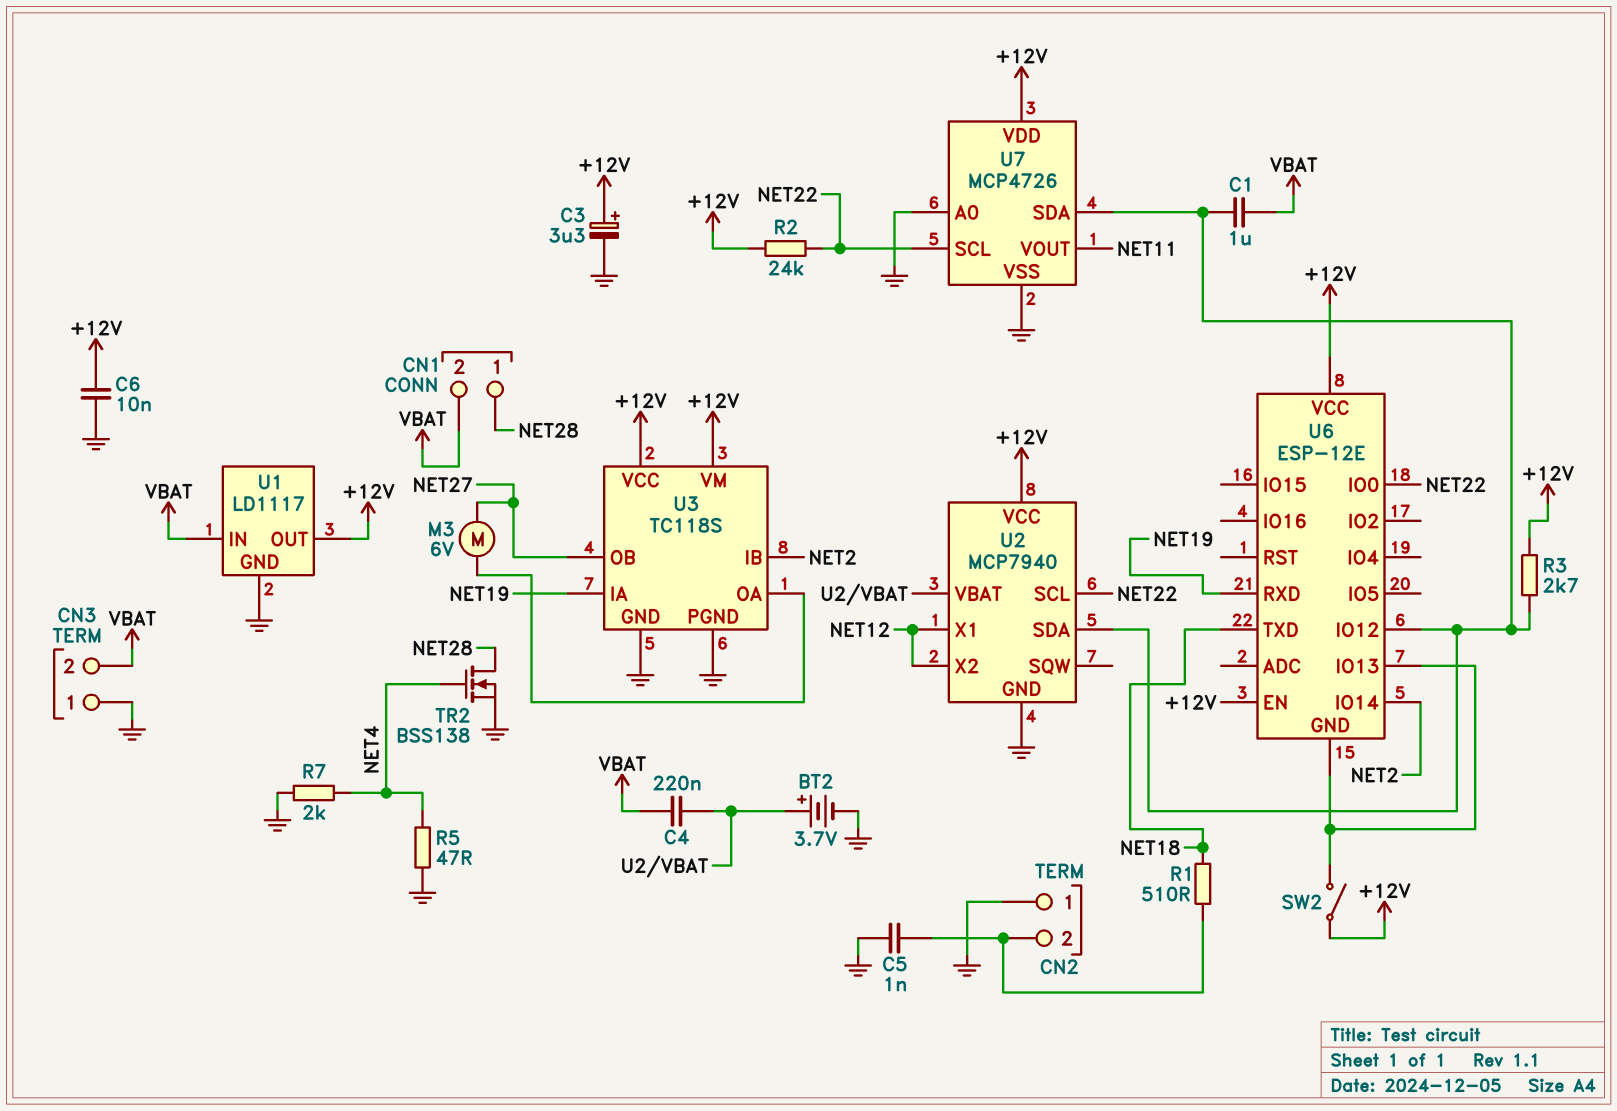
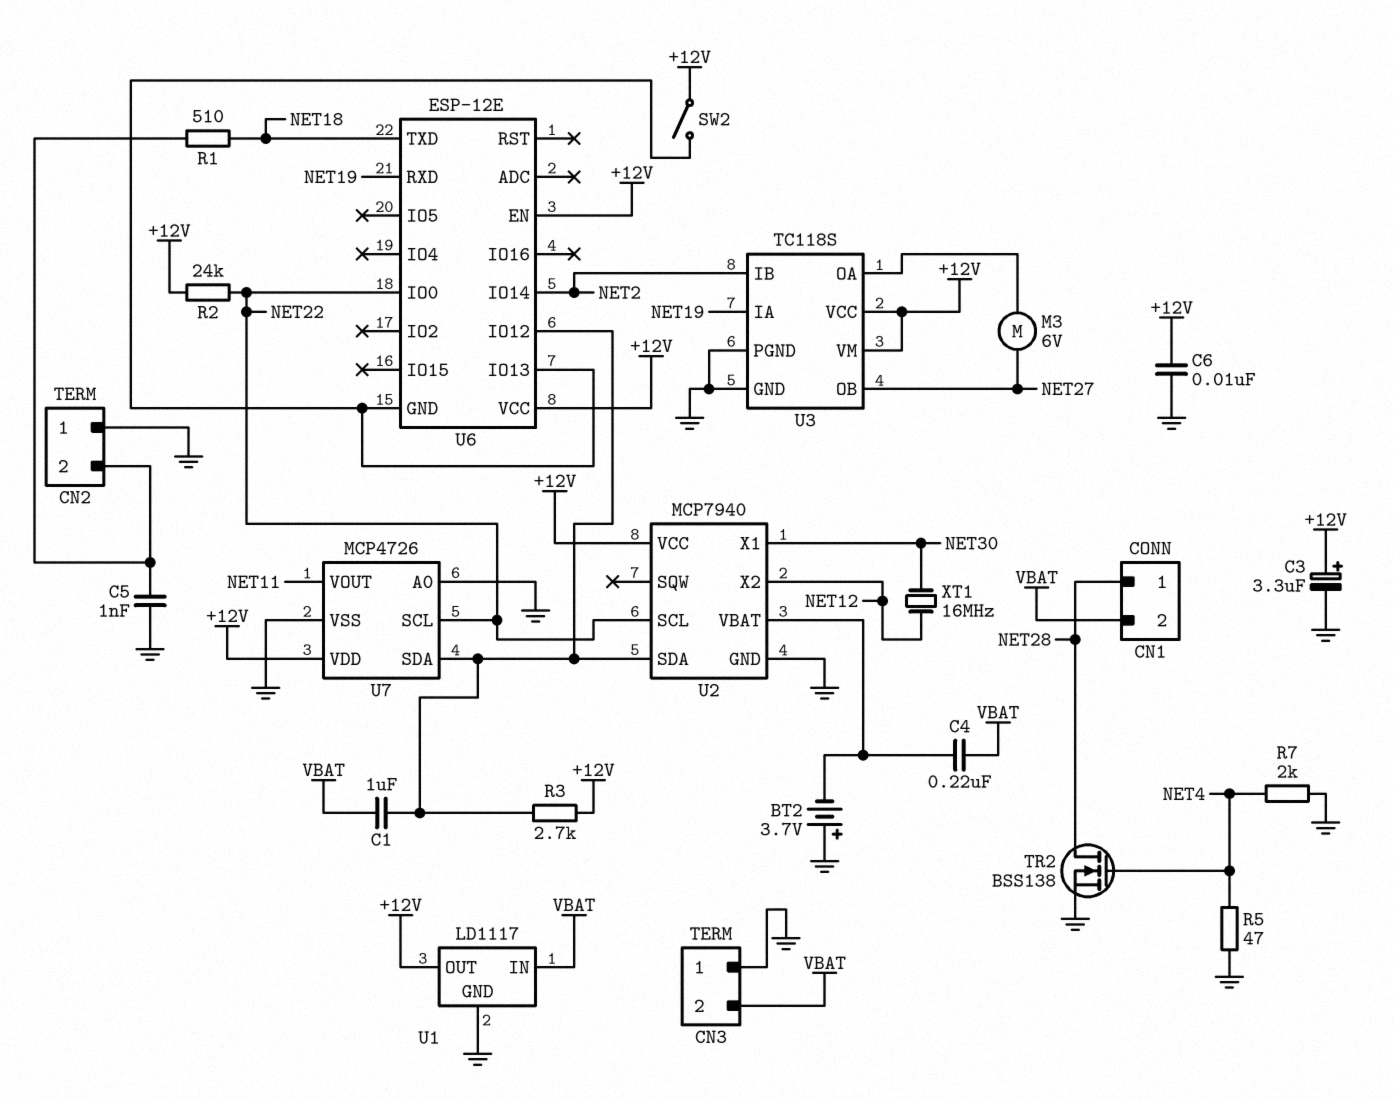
BT2: 3.7V (plus U2/VBAT, minus GND) -> 3.7V (plus GND, minus U2/VBAT)
U2 pin X1: NET12 -> NET30
XT1: none -> 16MHz (NET12, NET30)

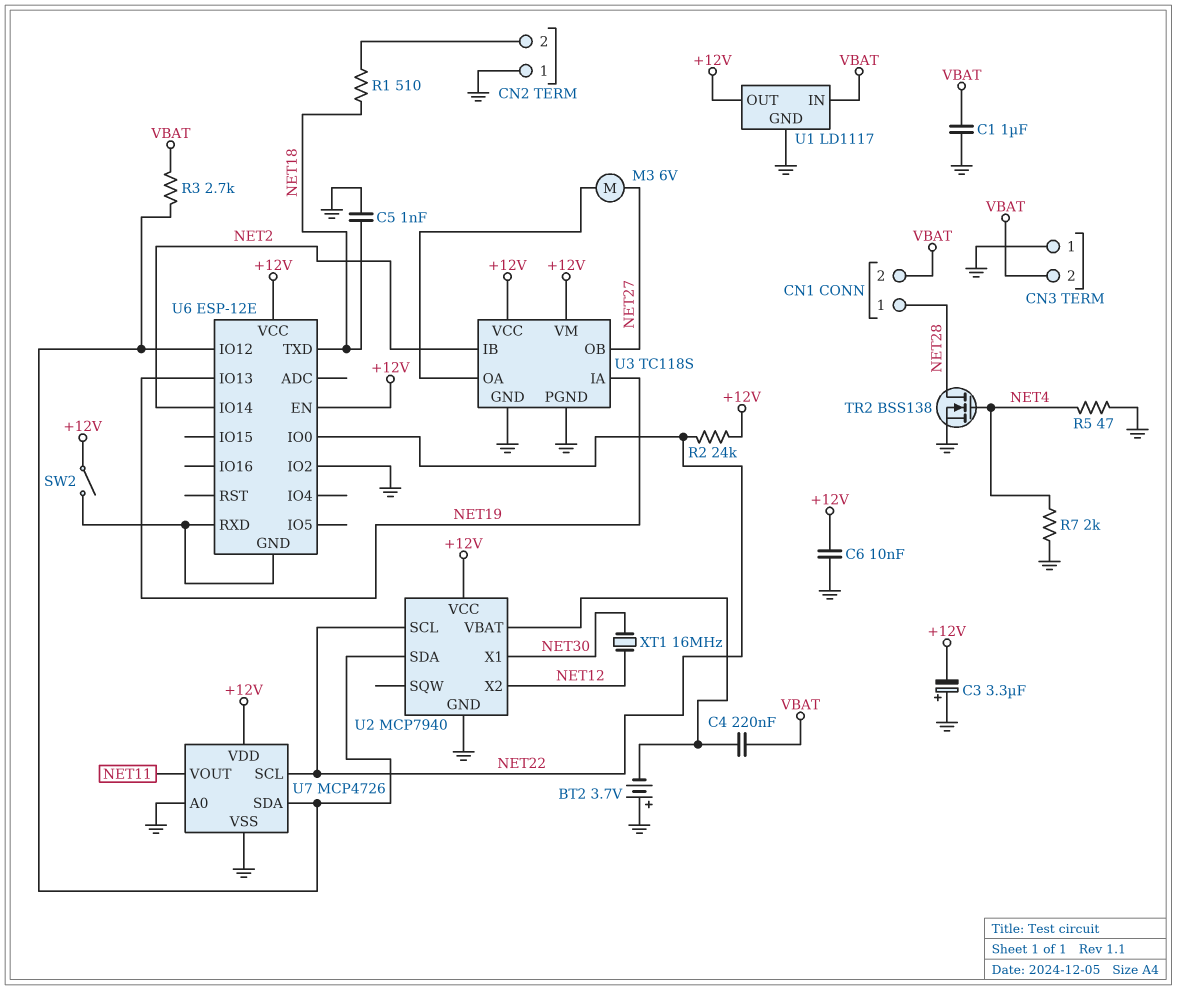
C1: 1uF (U2/SDA, VBAT) -> 1uF (GND, VBAT)
C3: 3.3uF (plus +12V, minus GND) -> 3.3uF (plus GND, minus +12V)
C5: 1nF (CN2/2, GND) -> 1nF (GND, NET18)
R3: 2.7k (+12V, U2/SDA) -> 2.7k (U2/SDA, VBAT)
U6 pin IO2: none -> GND
U6 pin IO13: U6/GND -> NET19
U6 pin RXD: NET19 -> U6/GND

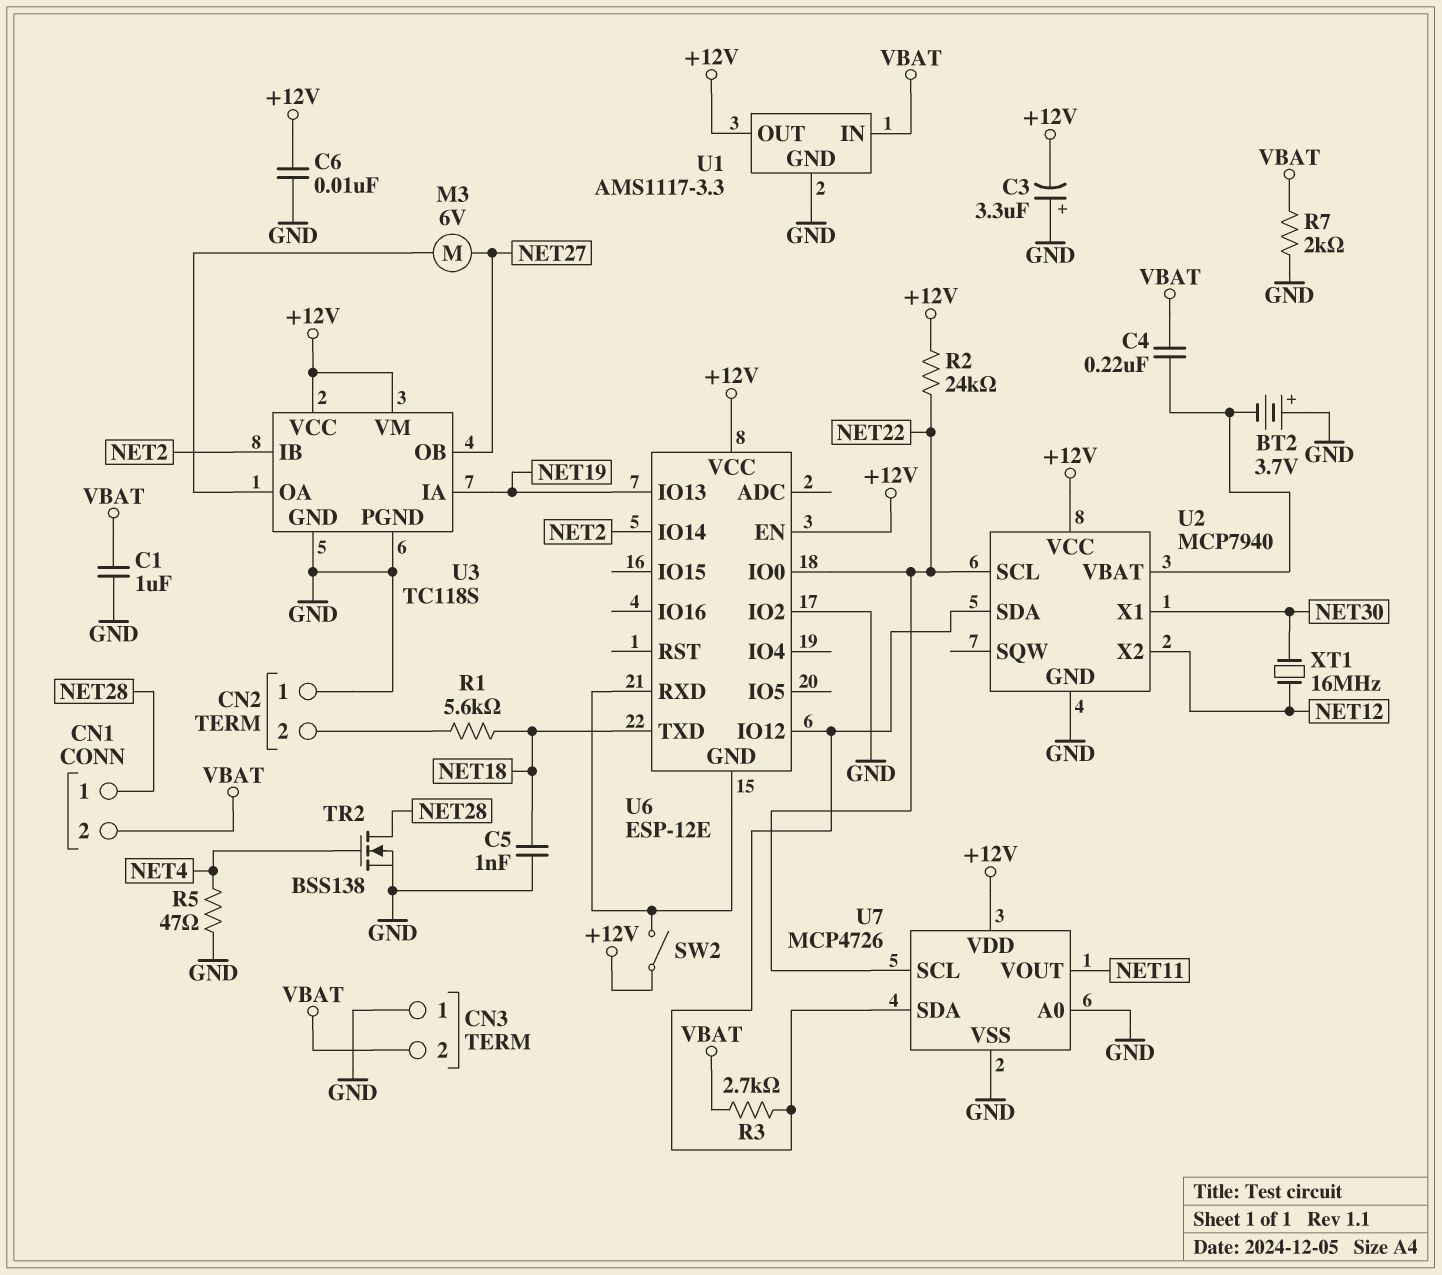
R1: 510 (CN2/2, NET18) -> 5.6k (CN2/2, NET18)
R7: 2k (GND, NET4) -> 2k (GND, VBAT)
U1: LD1117 -> AMS1117-3.3

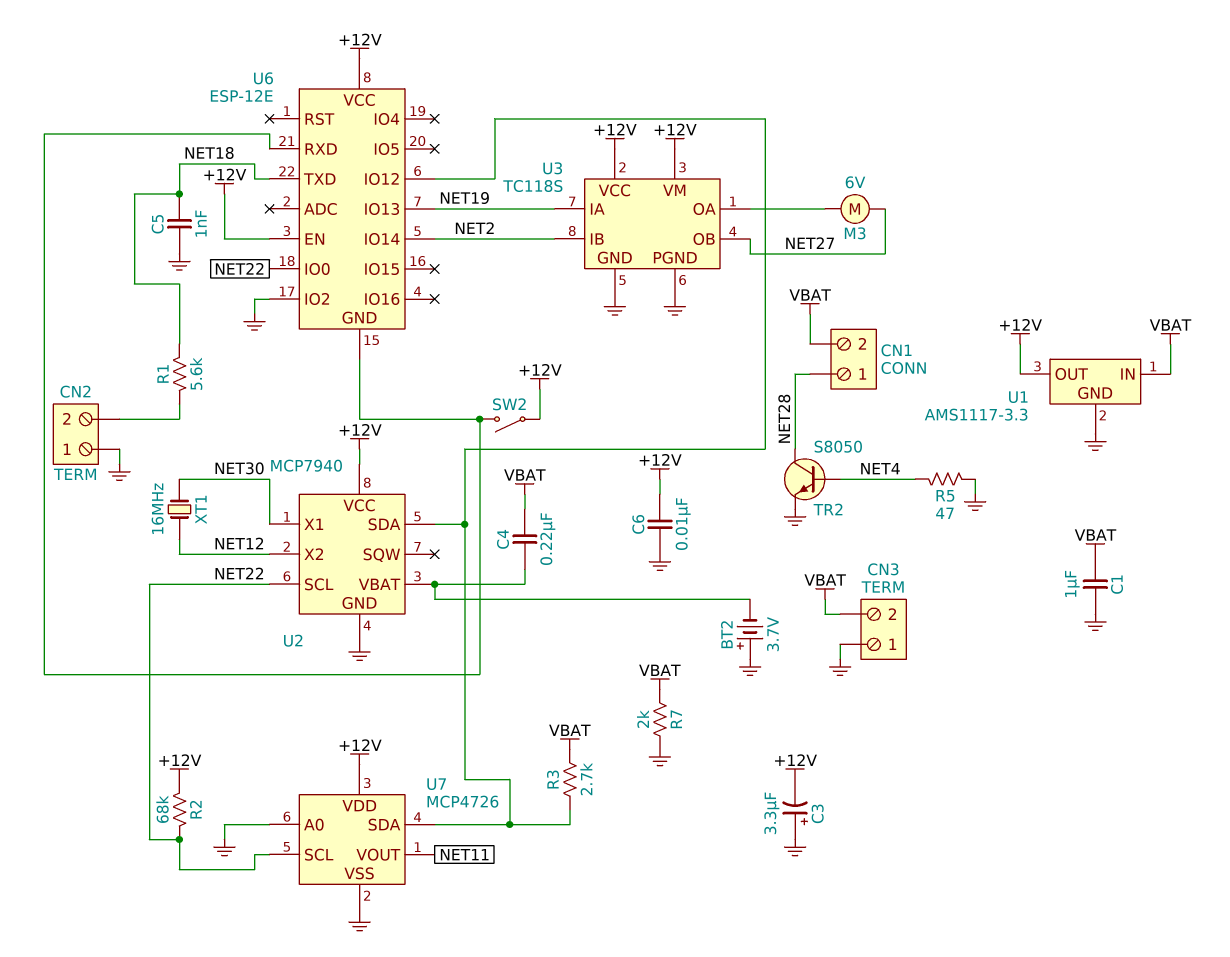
R2: 24k (+12V, NET22) -> 68k (+12V, NET22)
TR2: NMOS BSS138 (G NET4, D NET28, S GND) -> NPN S8050 (B NET4, C NET28, E GND)

